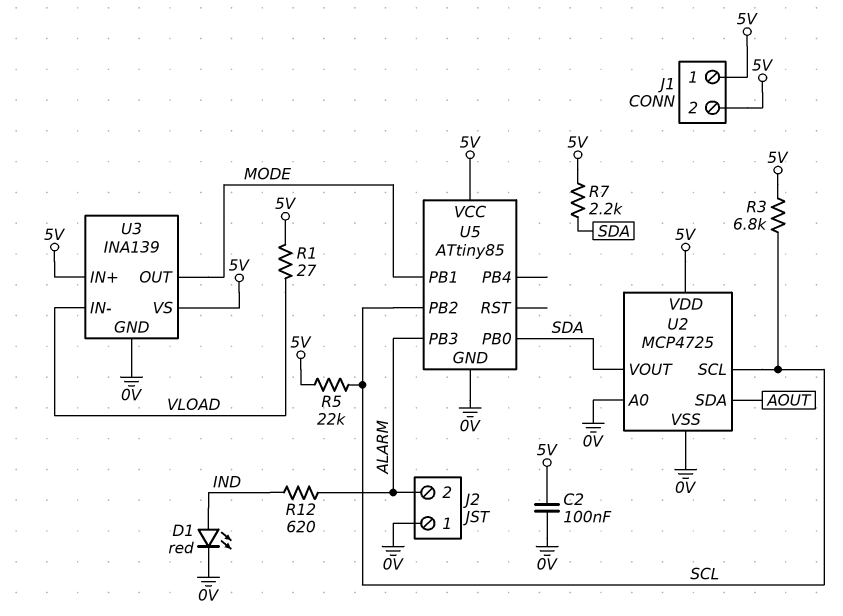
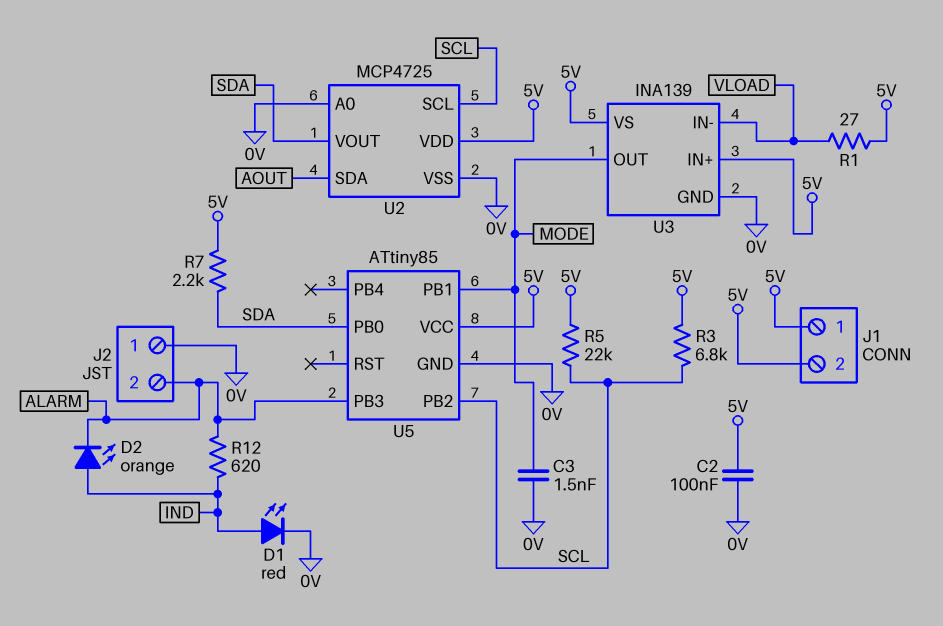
C3: none -> 1.5nF (0V, MODE)
D2: none -> LED orange (A IND, K ALARM)

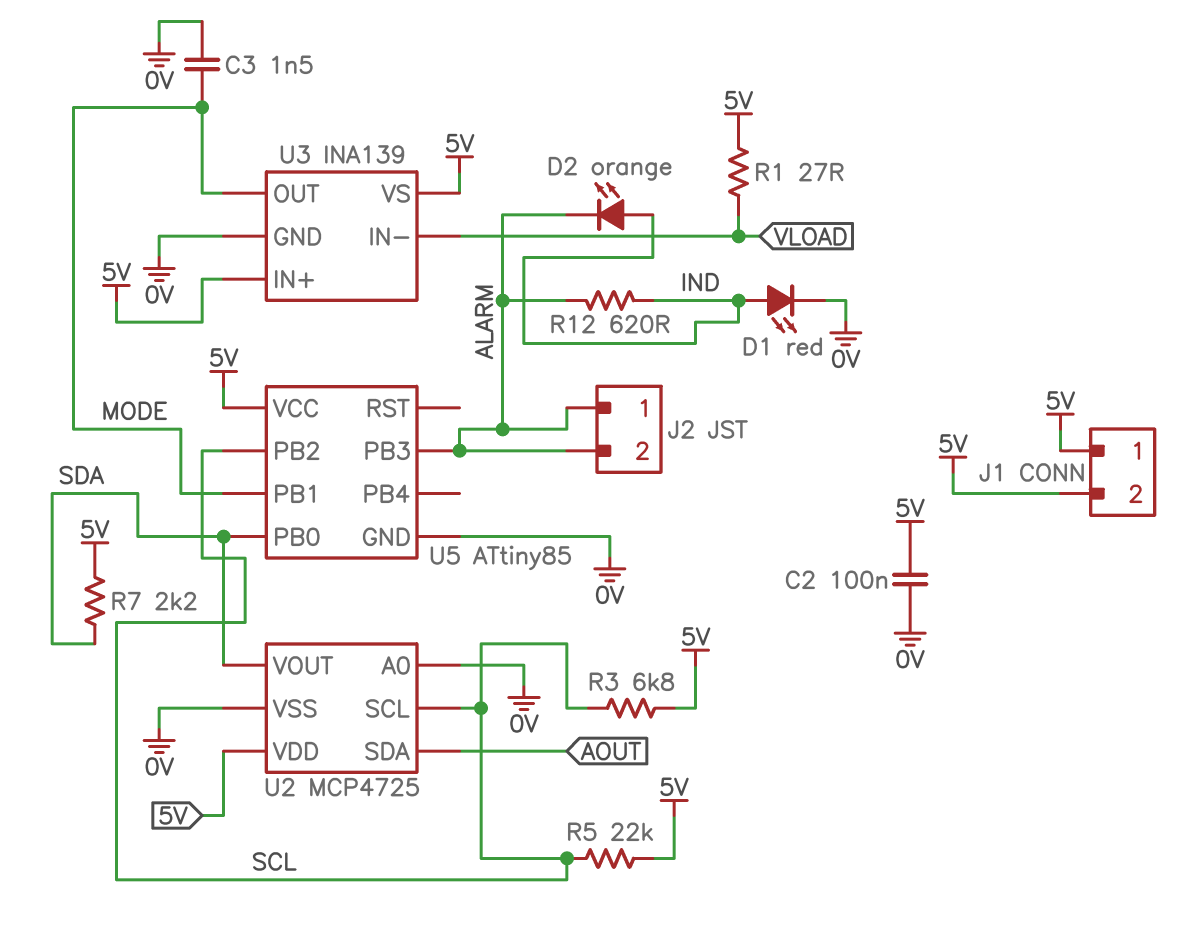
J2 pin 1: 0V -> ALARM

